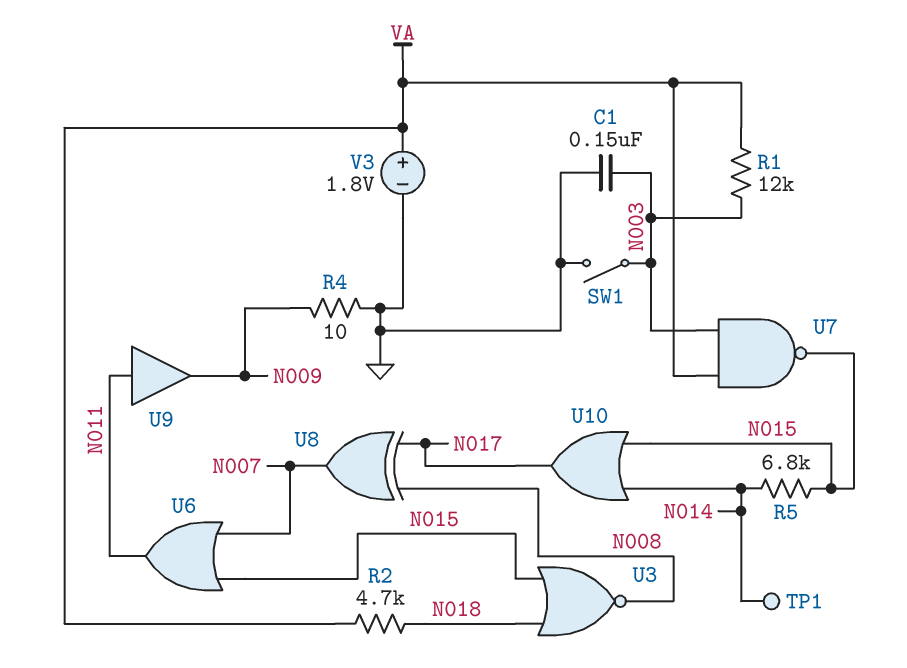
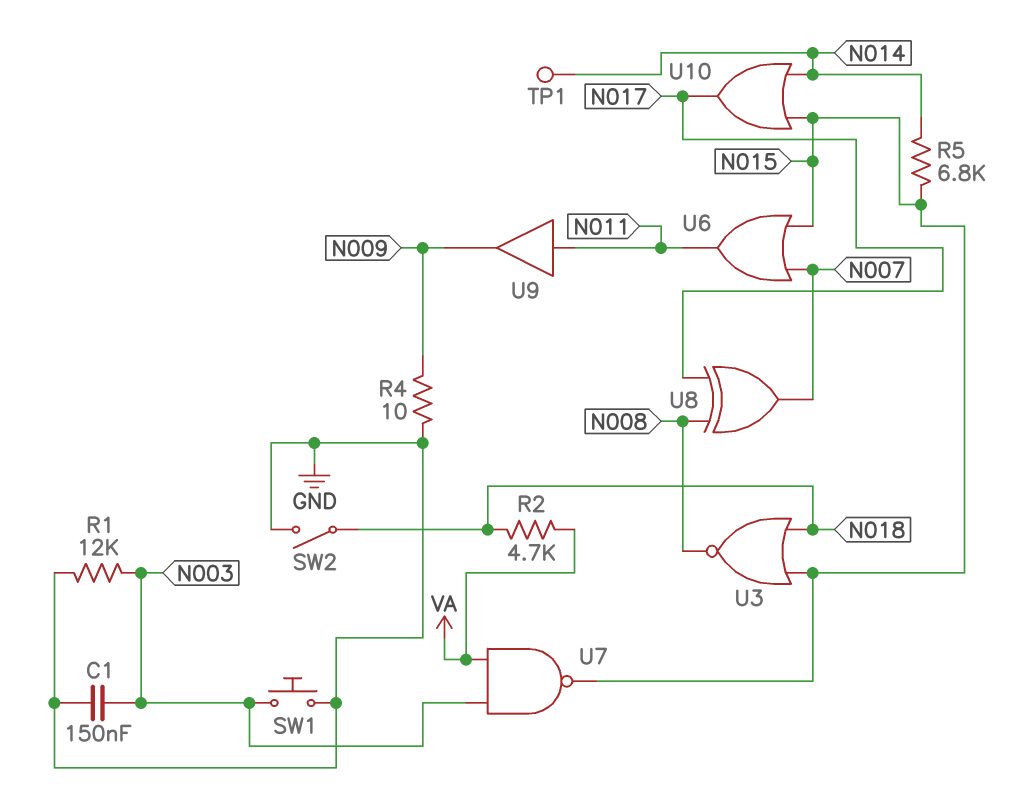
R1: 12k (N003, VA) -> 12k (GND, N003)
SW1: switch (GND, N003) -> button (GND, N003)
SW2: none -> switch (GND, N018)
V3: 1.8V (plus VA, minus GND) -> none

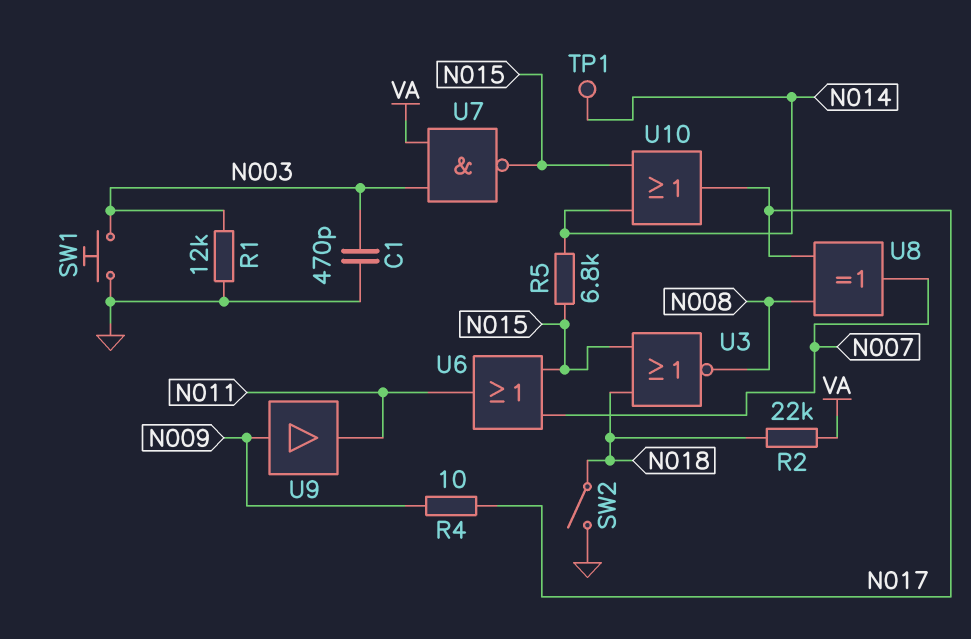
C1: 150nF (GND, N003) -> 470pF (GND, N003)
R2: 4.7k (N018, VA) -> 22k (N018, VA)
R4: 10 (GND, N009) -> 10 (N009, N017)
U9: buffer (in N011, out N009) -> buffer (in N009, out N011)

